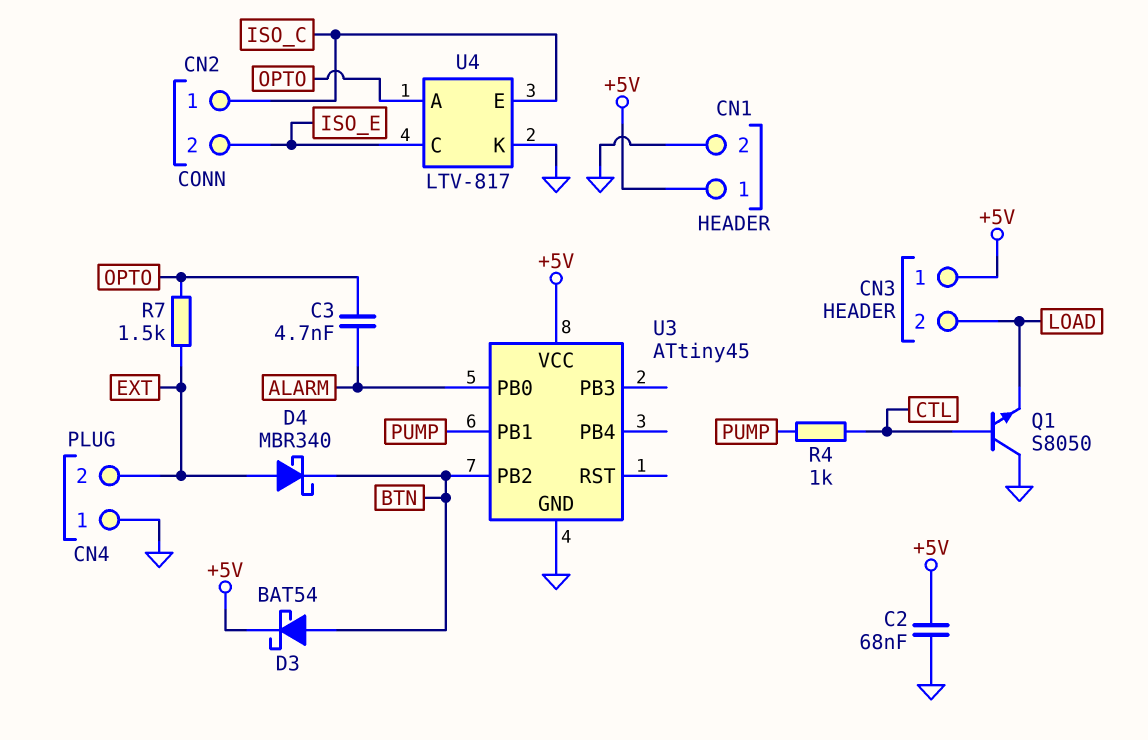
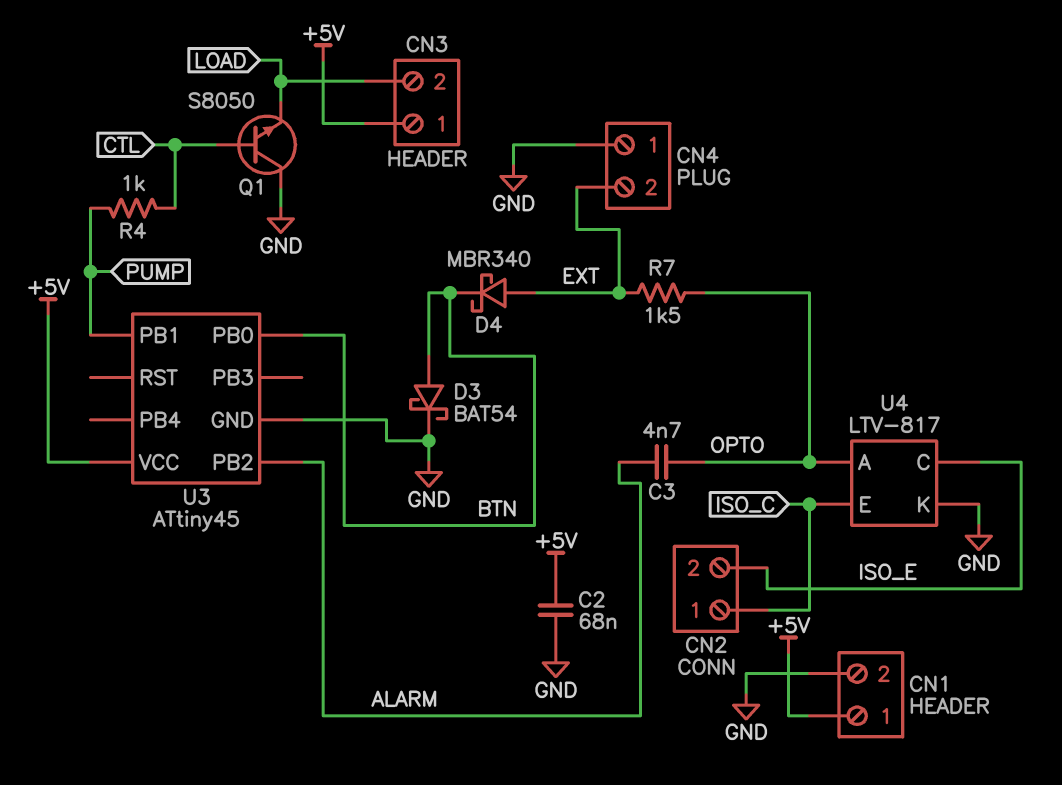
D3: schottky BAT54 (A BTN, K +5V) -> schottky BAT54 (A BTN, K GND)
U3 pin PB0: ALARM -> BTN
U3 pin PB2: BTN -> ALARM

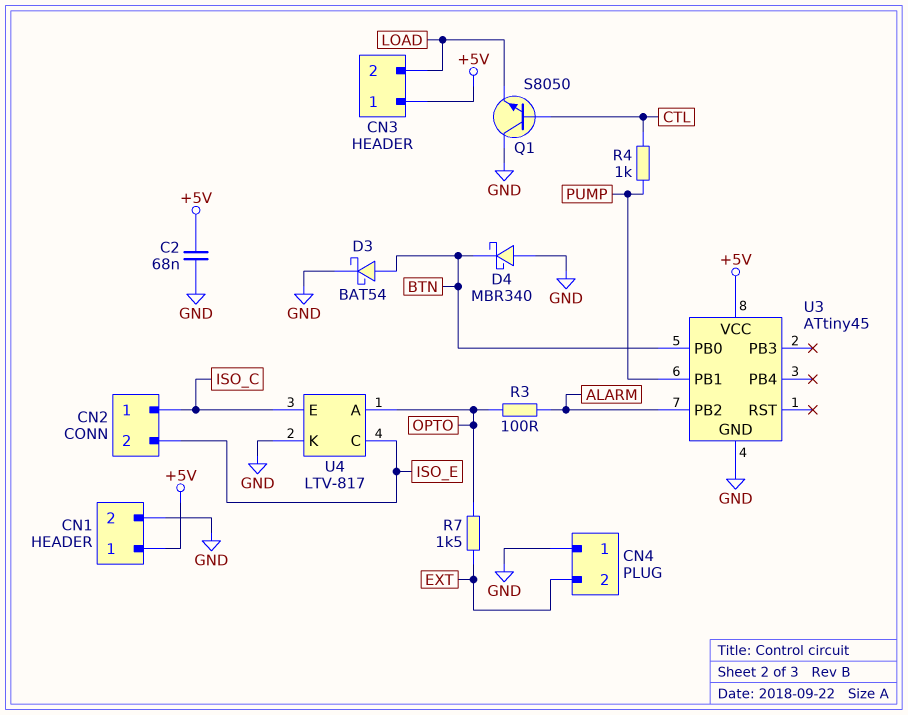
C3: 4.7nF (ALARM, OPTO) -> none
D4: schottky MBR340 (A EXT, K BTN) -> schottky MBR340 (A GND, K BTN)
R3: none -> 100 (ALARM, OPTO)

